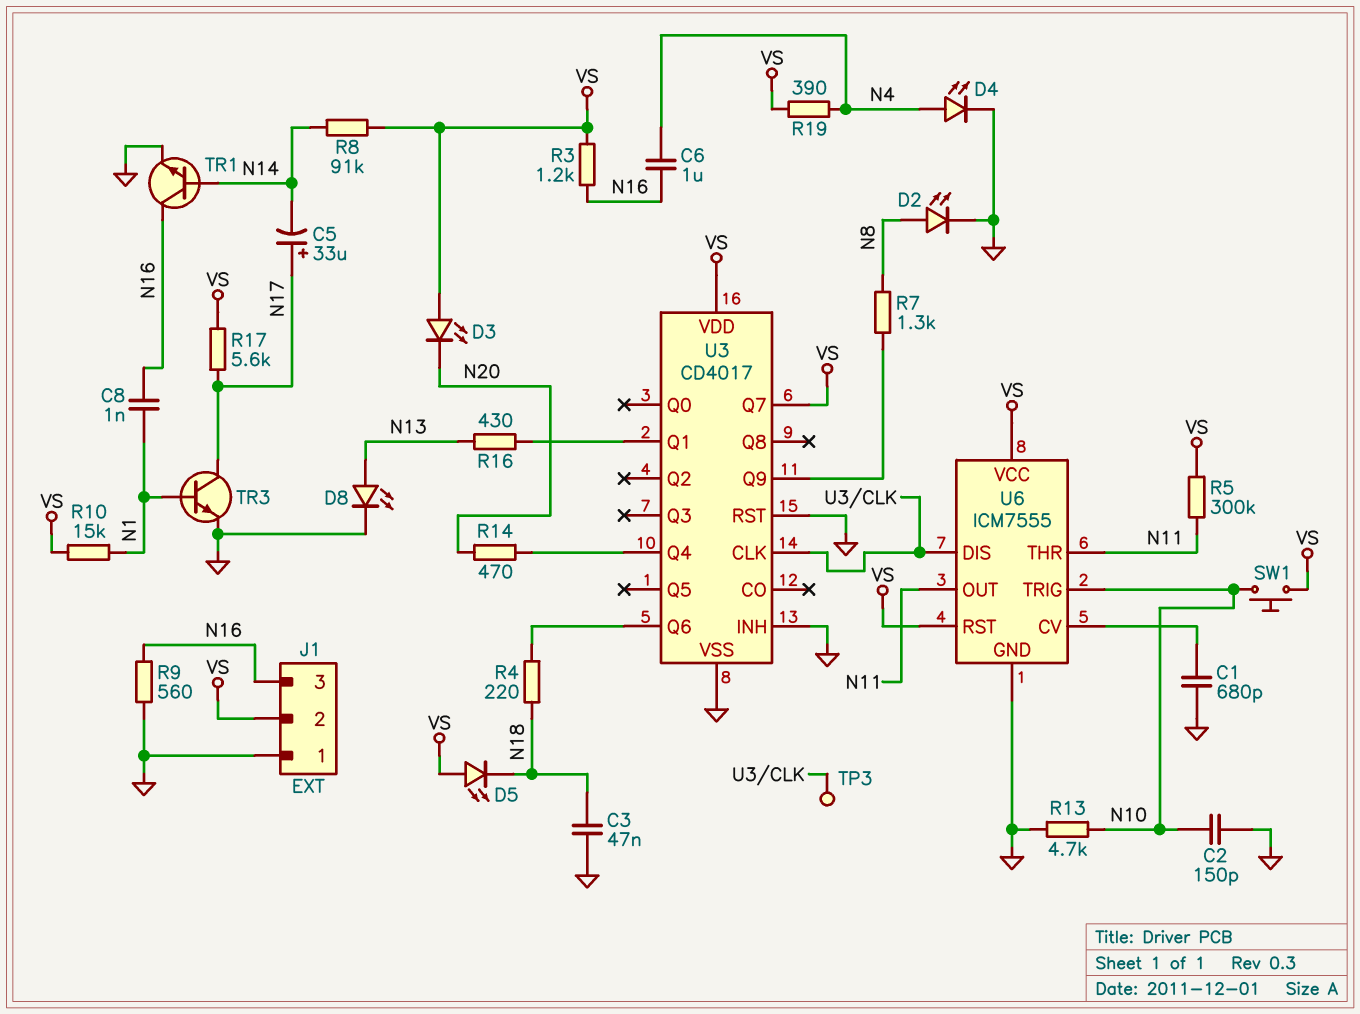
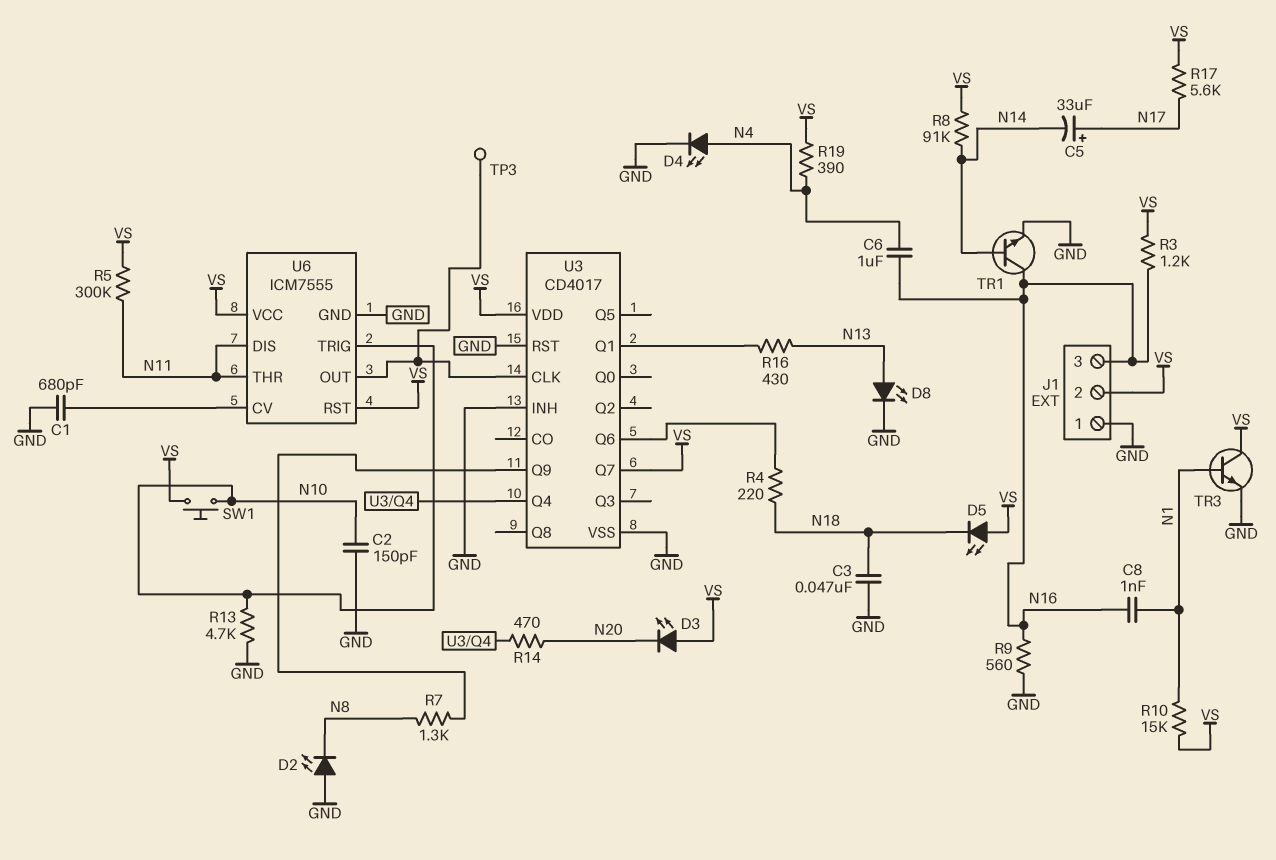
D2: LED (A N8, K GND) -> LED (A GND, K N8)
TR3: NPN (B N1, C N17, E GND) -> NPN (B N1, C VS, E GND)
U6 pin DIS: U3/CLK -> N11
U6 pin OUT: N11 -> U3/CLK

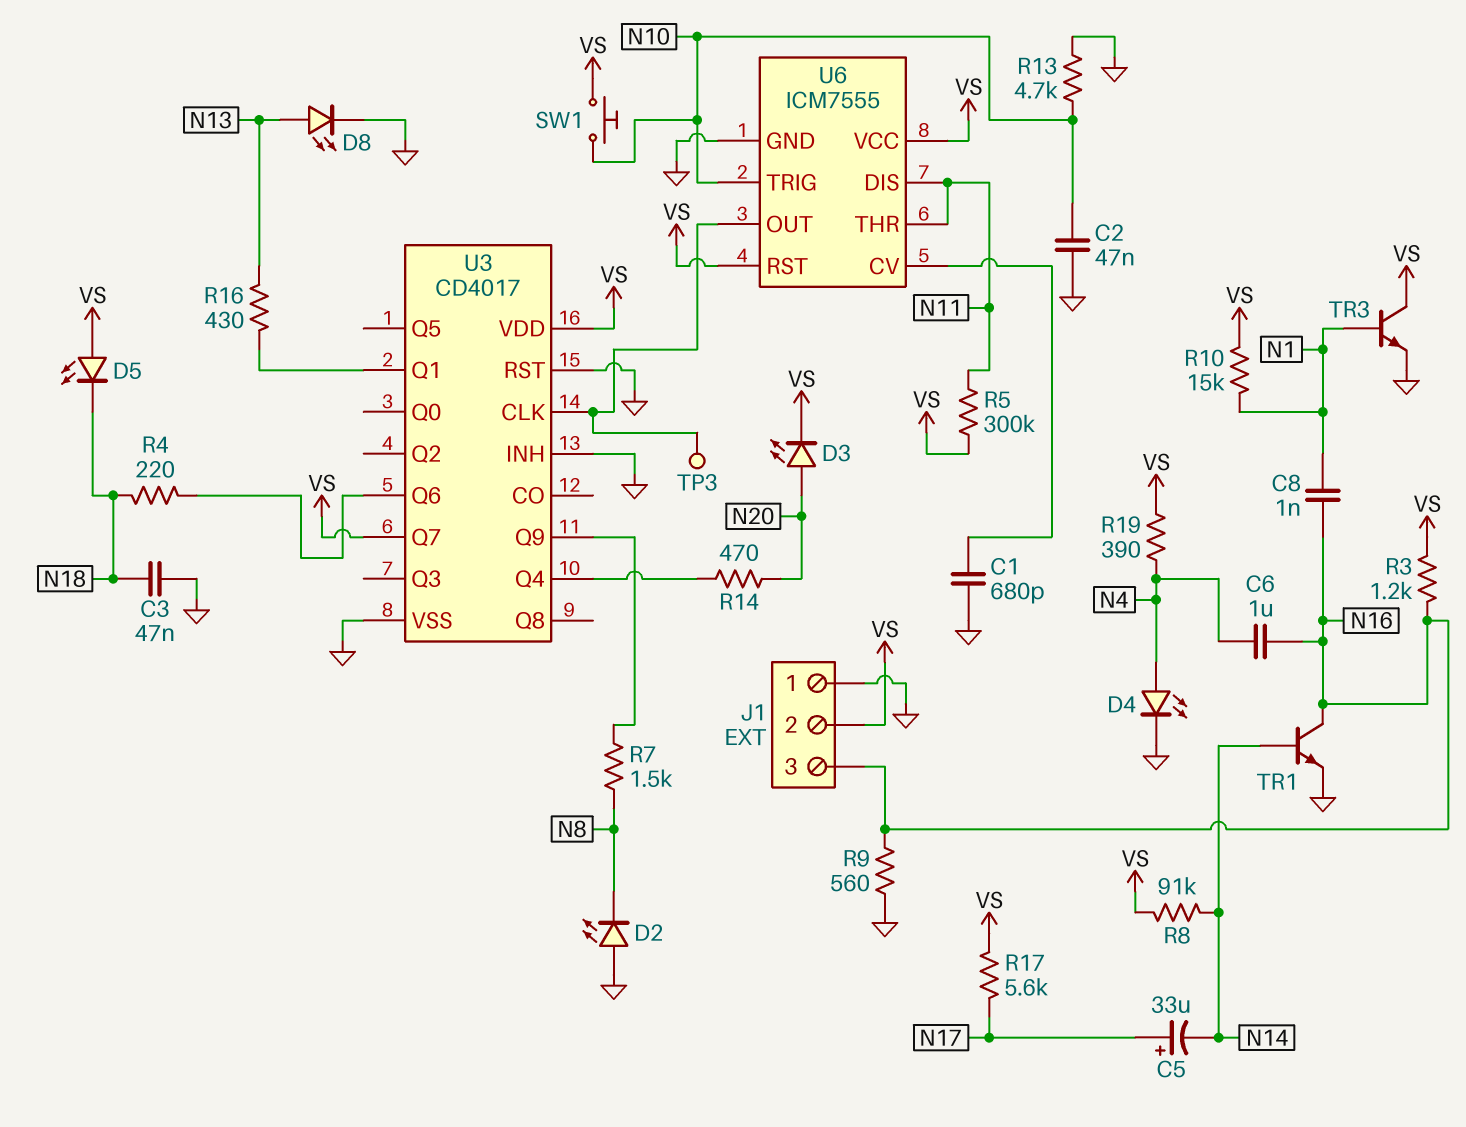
C2: 150pF (GND, N10) -> 47nF (GND, N10)
D3: LED (A VS, K N20) -> LED (A N20, K VS)
R7: 1.3k (N8, U3/Q9) -> 1.5k (N8, U3/Q9)

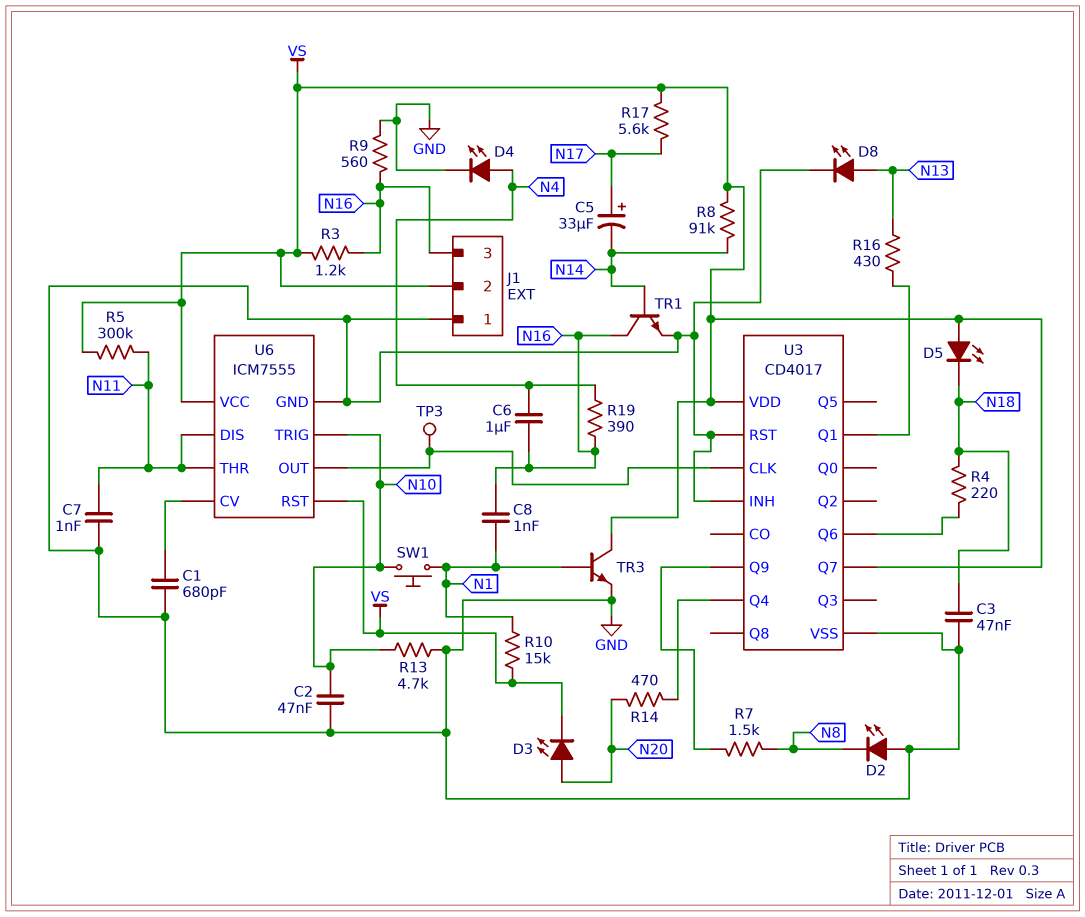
C7: none -> 1nF (GND, N11)
R19: 390 (N4, VS) -> 390 (N4, N16)
SW1: button (N10, VS) -> button (N1, N10)

